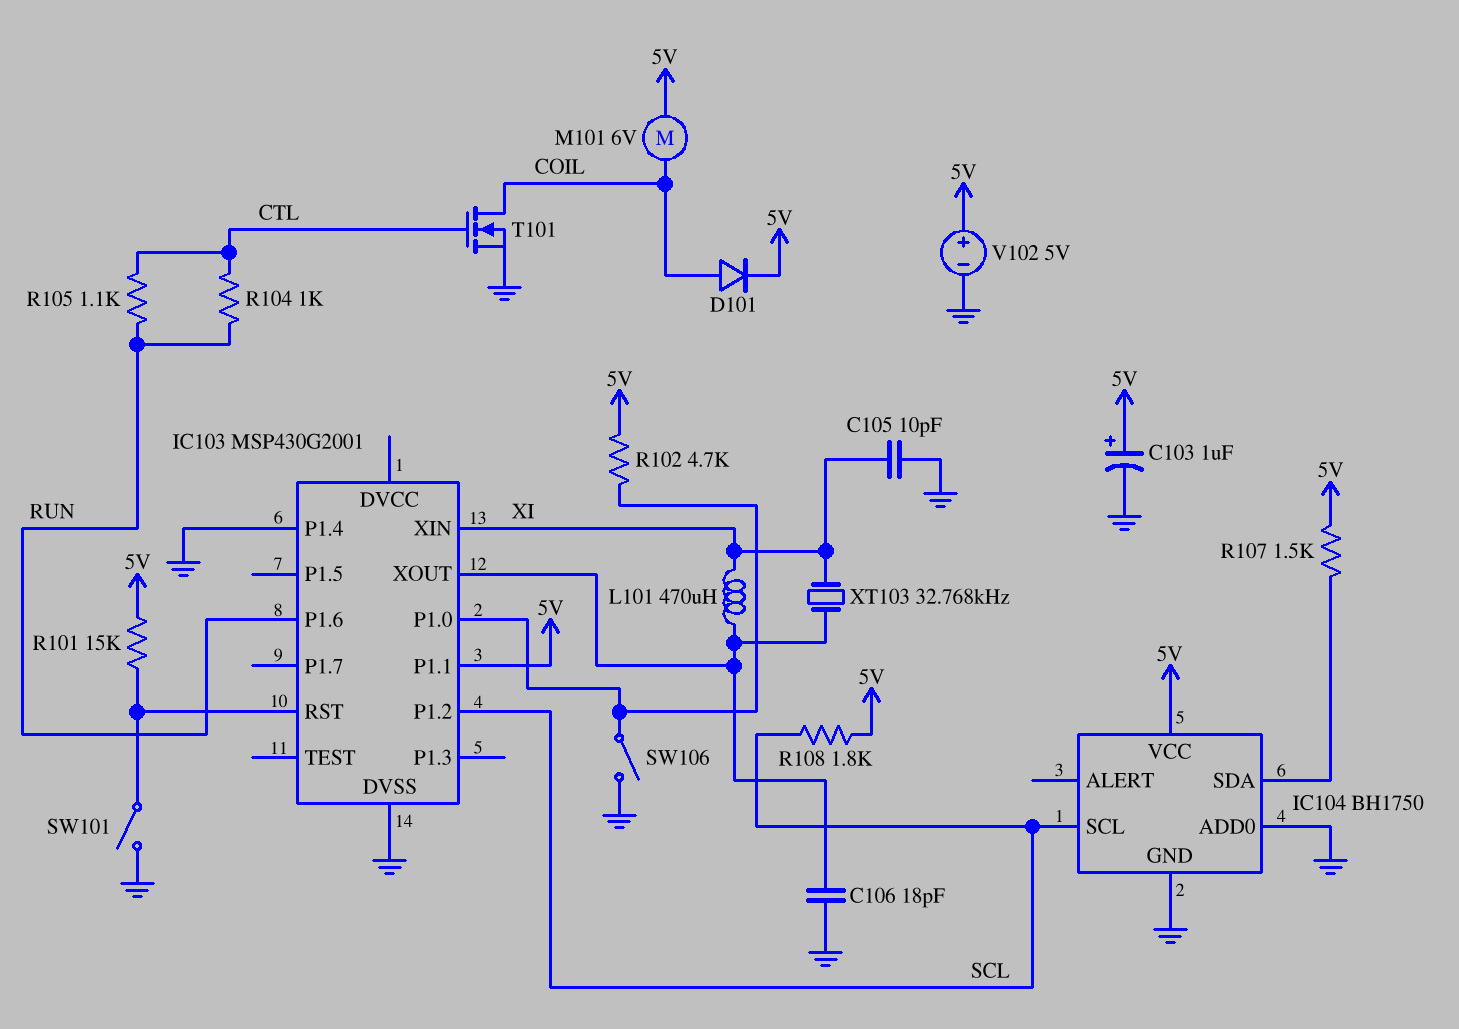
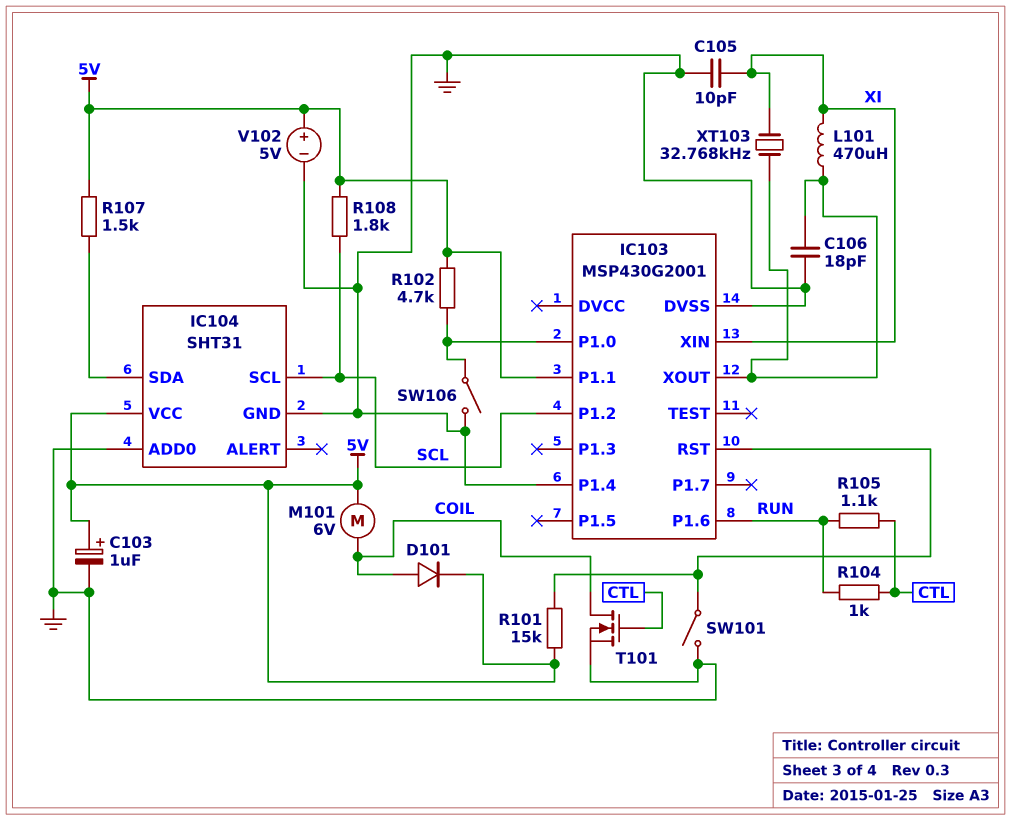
IC104: BH1750 -> SHT31

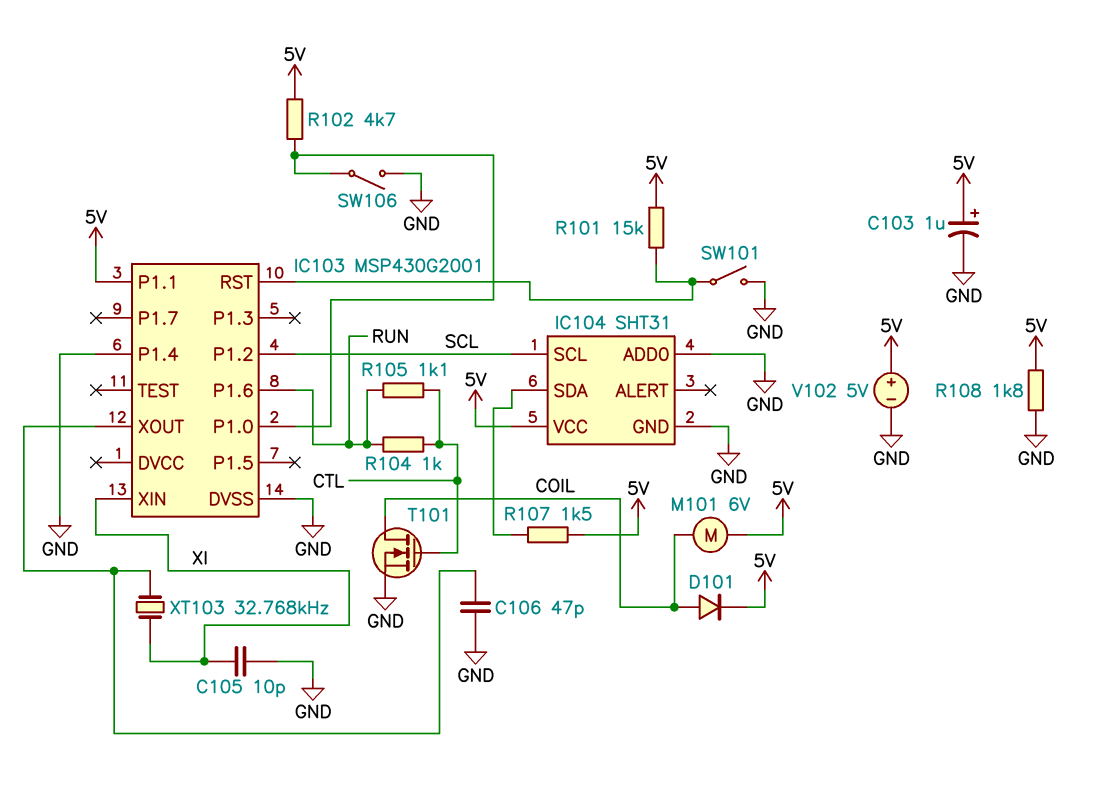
C106: 18pF (GND, IC103/XOUT) -> 47pF (GND, IC103/XOUT)
L101: 470uH (IC103/XOUT, XI) -> none
R108: 1.8k (5V, SCL) -> 1.8k (5V, GND)

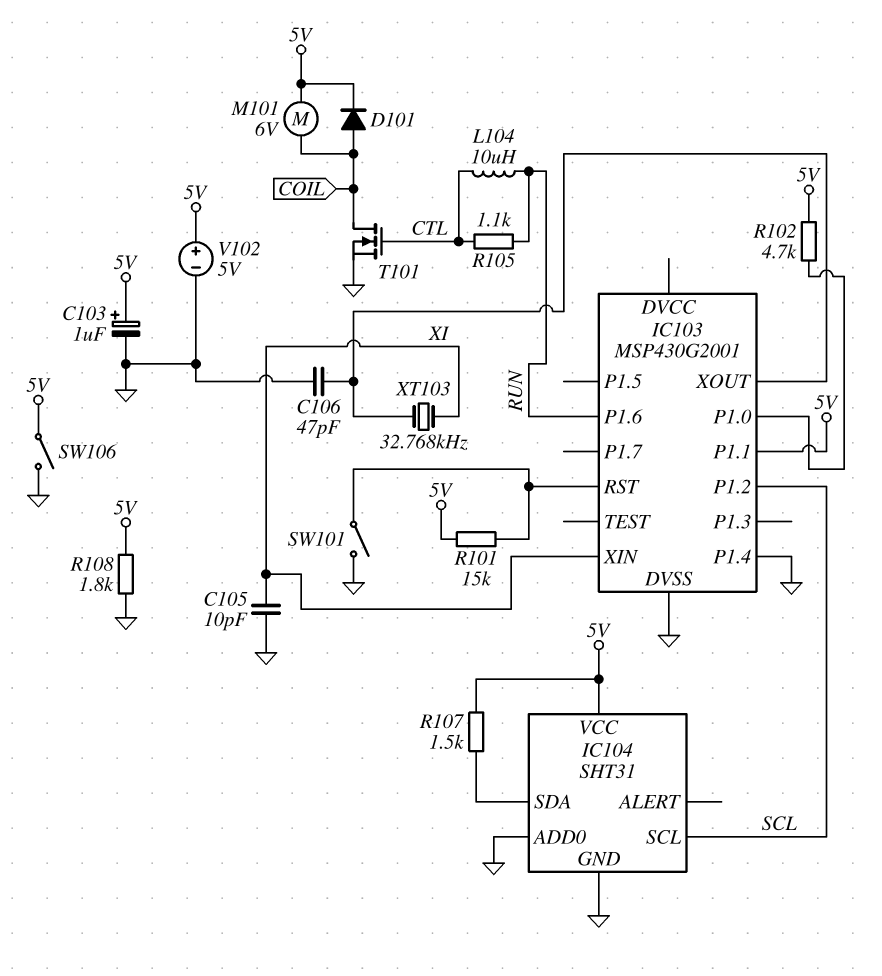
L104: none -> 10uH (CTL, RUN)
R104: 1k (CTL, RUN) -> none
SW106: switch (GND, IC103/P1.0) -> switch (5V, GND)

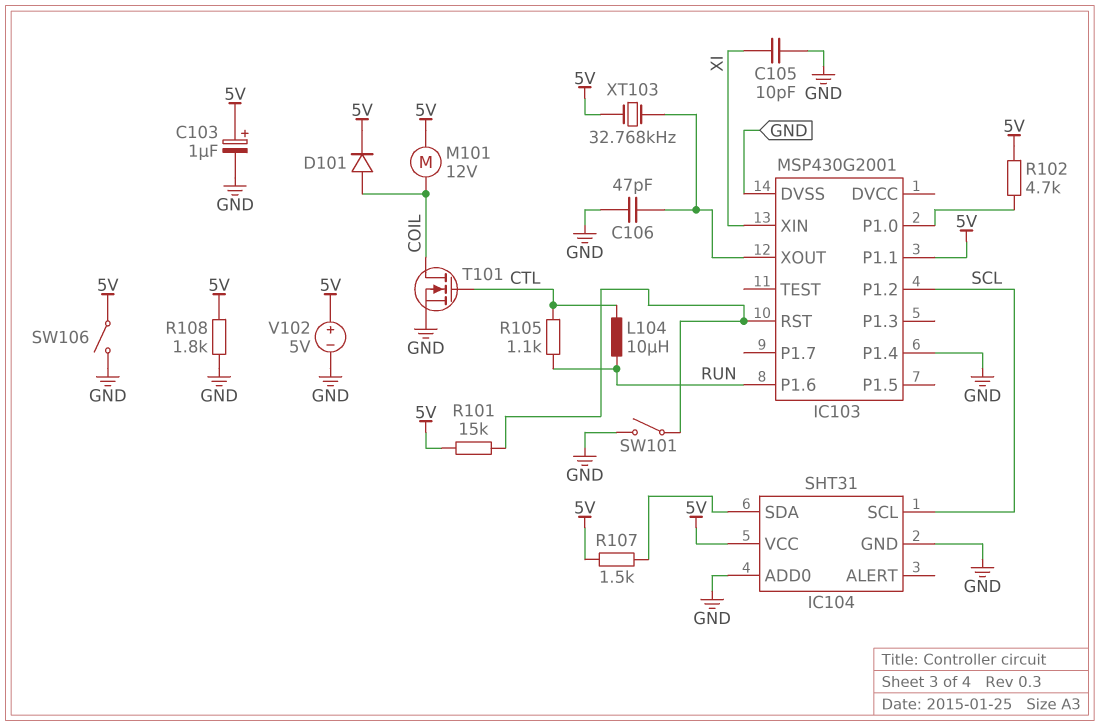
M101: motor 6V (5V, COIL) -> motor 12V (5V, COIL)
XT103: 32.768kHz (IC103/XOUT, XI) -> 32.768kHz (5V, IC103/XOUT)

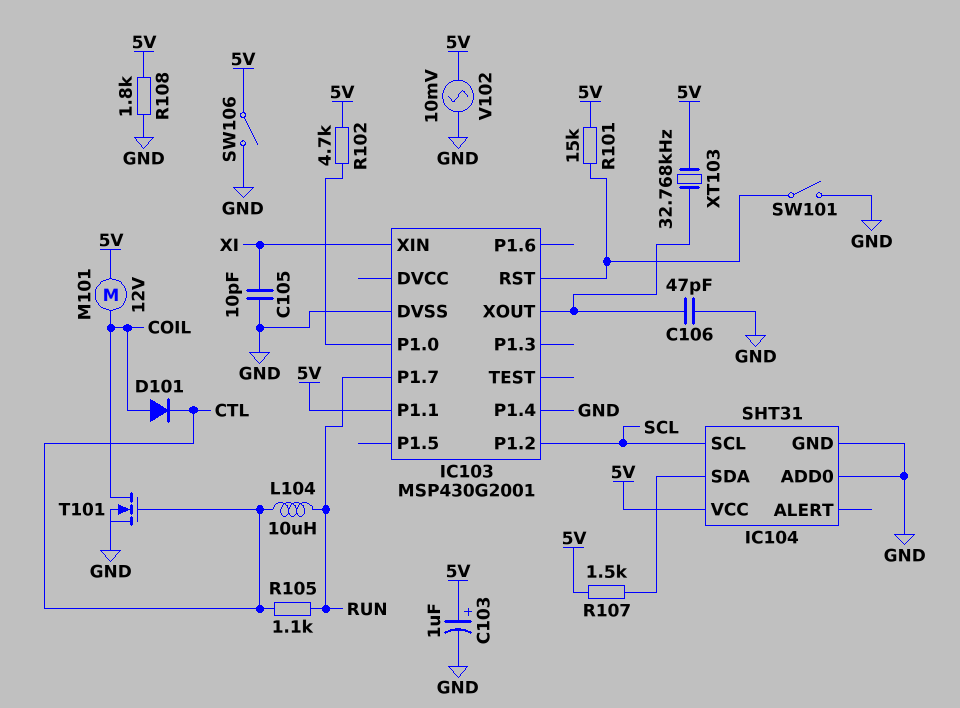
D101: diode (A COIL, K 5V) -> diode (A COIL, K CTL)
IC103 pin P1.6: RUN -> none
IC103 pin P1.7: none -> RUN
V102: 5V (plus 5V, minus GND) -> AC 10mV (5V, GND)

